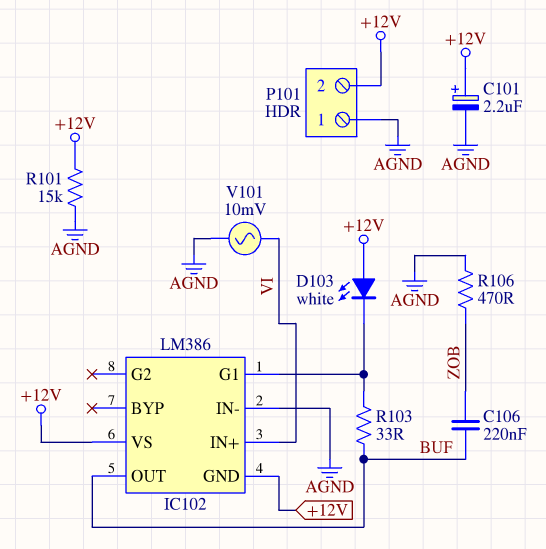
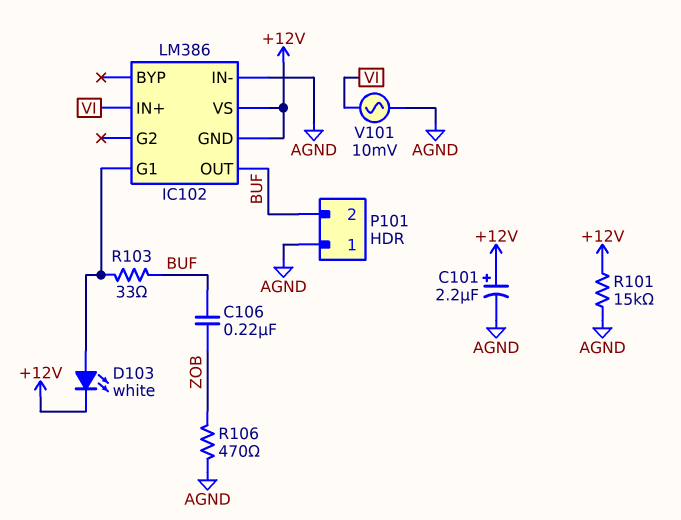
D103: LED white (A +12V, K IC102/G1) -> LED white (A IC102/G1, K +12V)
P101 pin 2: +12V -> BUF

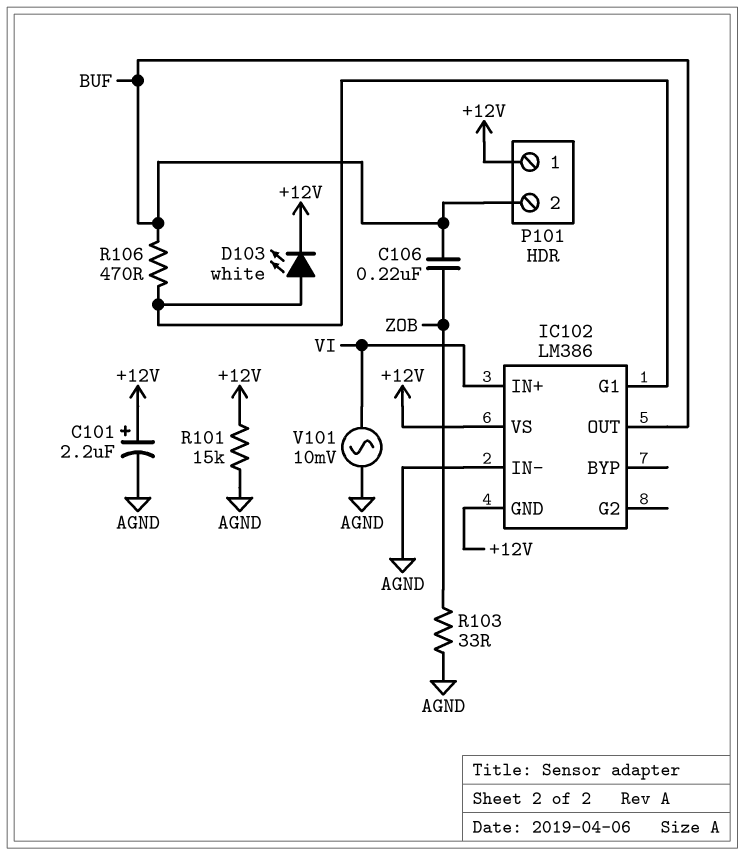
P101 pin 1: AGND -> +12V
R103: 33 (BUF, IC102/G1) -> 33 (AGND, ZOB)
R106: 470 (AGND, ZOB) -> 470 (BUF, IC102/G1)

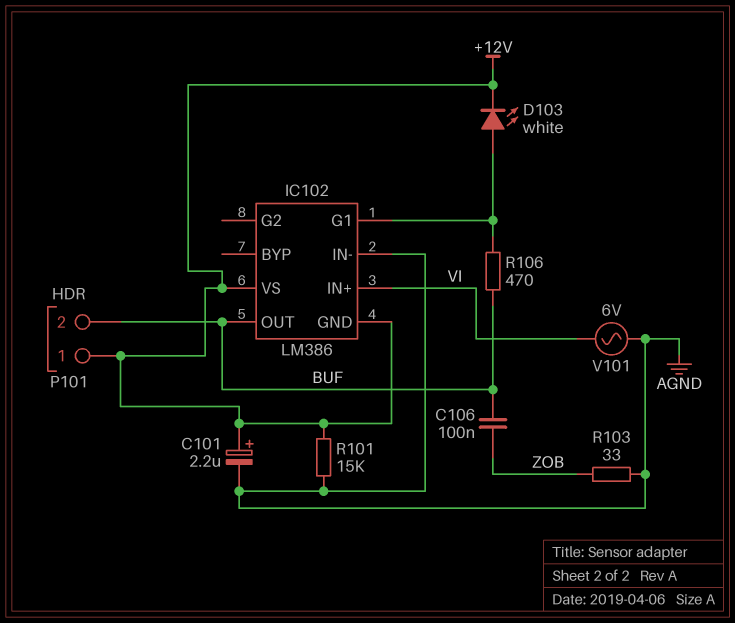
C106: 220nF (BUF, ZOB) -> 100nF (BUF, ZOB)
V101: AC 10mV (AGND, VI) -> AC 6V (AGND, VI)

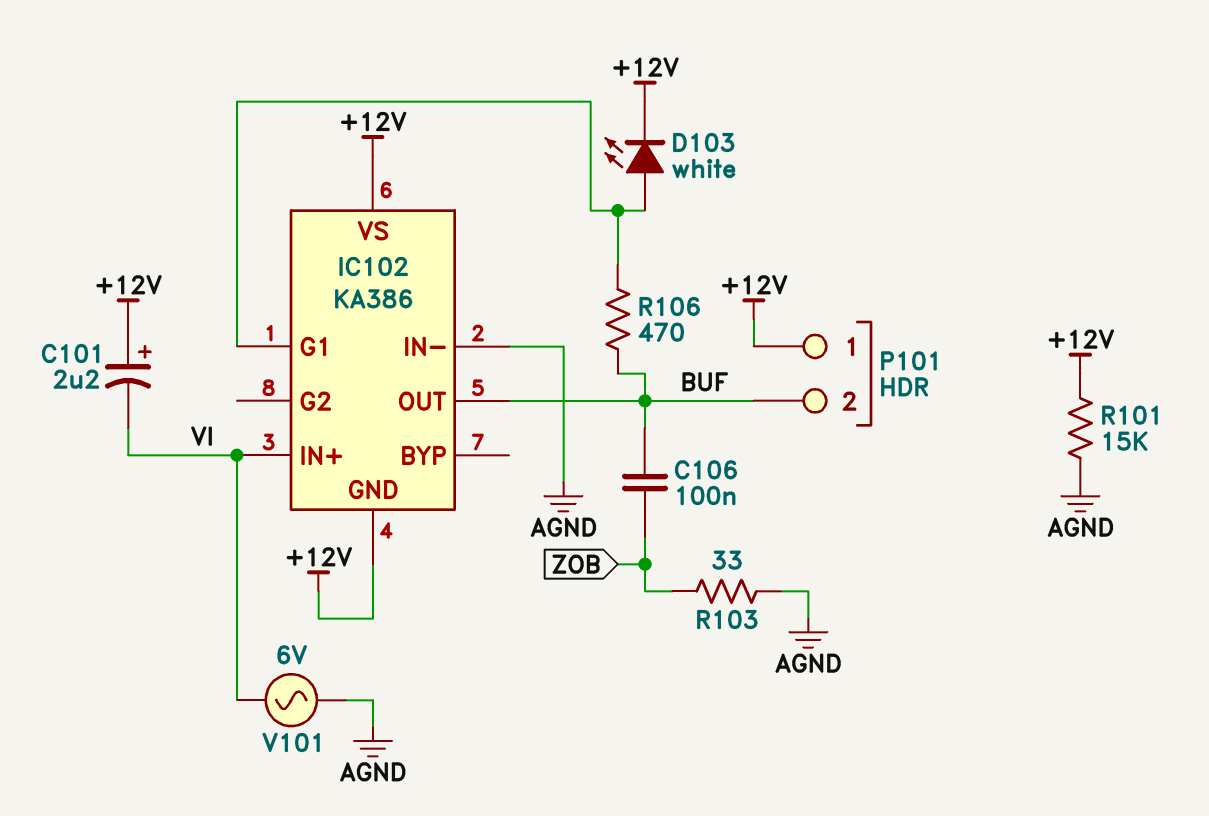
C101: 2.2uF (plus +12V, minus AGND) -> 2.2uF (plus +12V, minus VI)
IC102: LM386 -> KA386

